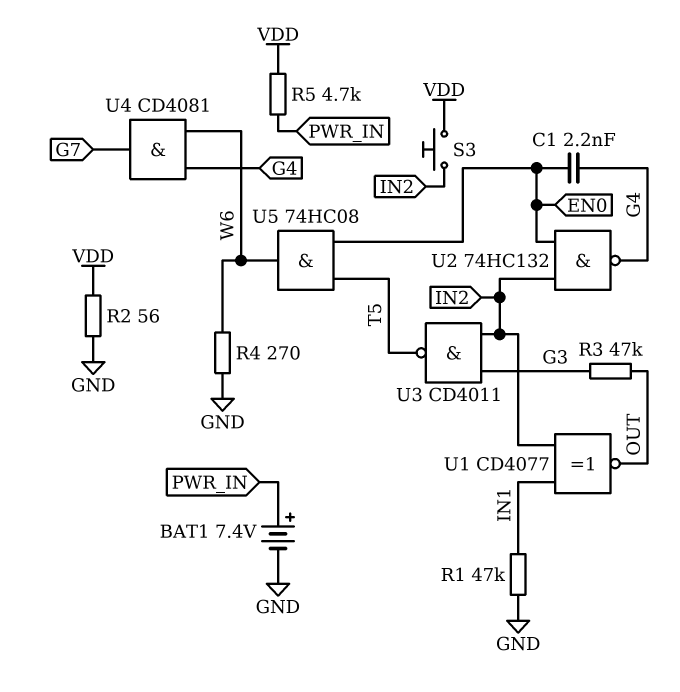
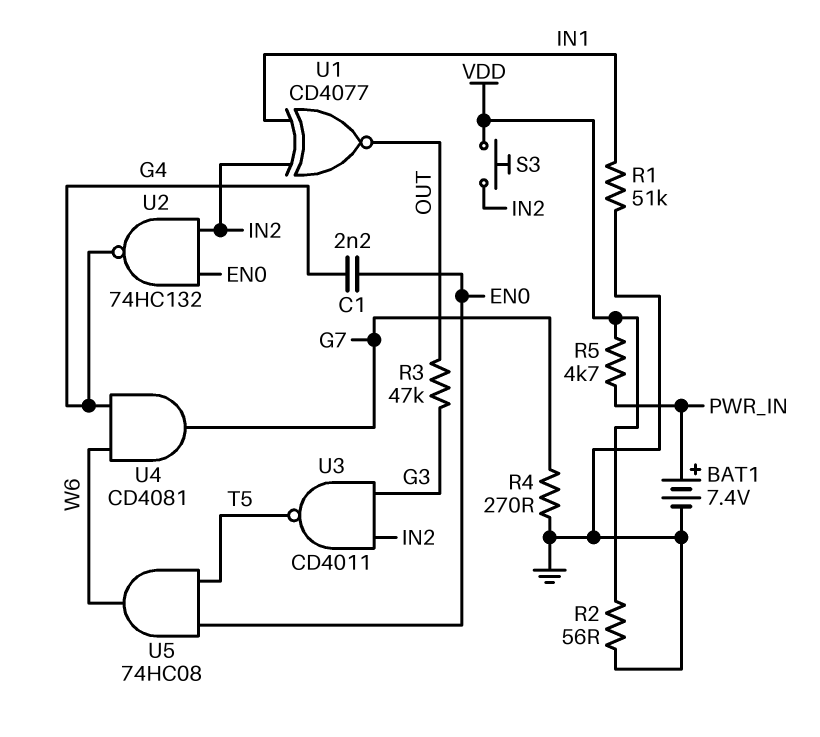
R1: 47k (GND, IN1) -> 51k (GND, IN1)
R4: 270 (GND, W6) -> 270 (G7, GND)

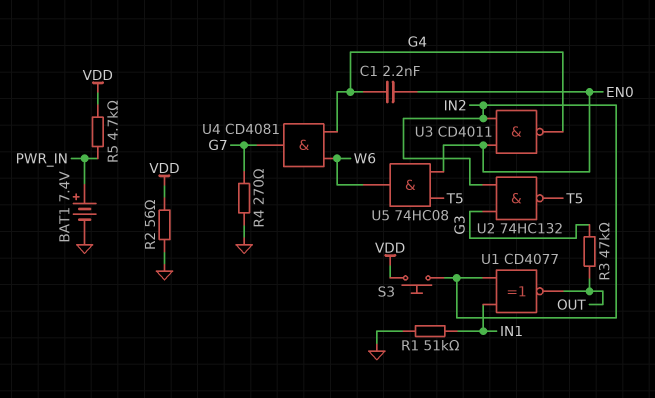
U2: NAND 74HC132 (in EN0, in IN2, out G4) -> NAND 74HC132 (in G3, in IN2, out T5)
U3: NAND CD4011 (in G3, in IN2, out T5) -> NAND CD4011 (in EN0, in IN2, out G4)

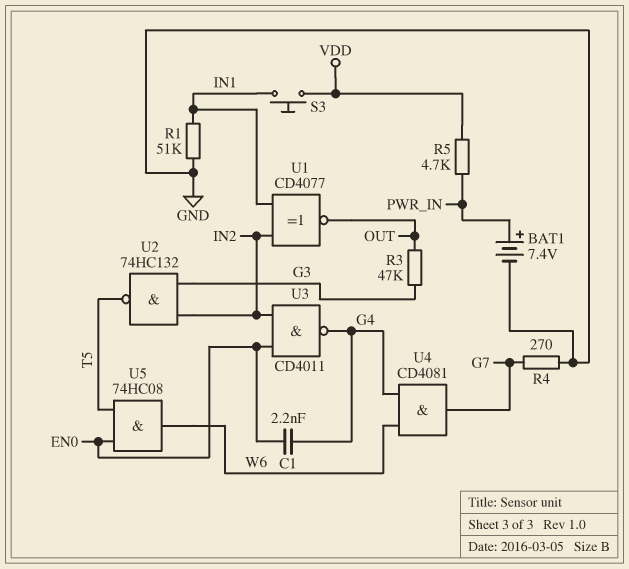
R2: 56 (GND, VDD) -> none
S3: button (IN2, VDD) -> button (IN1, VDD)

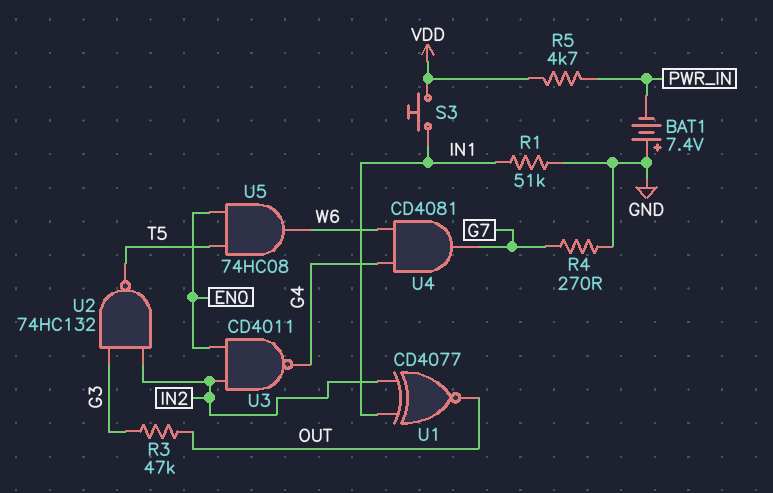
BAT1: 7.4V (plus PWR_IN, minus GND) -> 7.4V (plus GND, minus PWR_IN)
C1: 2.2nF (EN0, G4) -> none

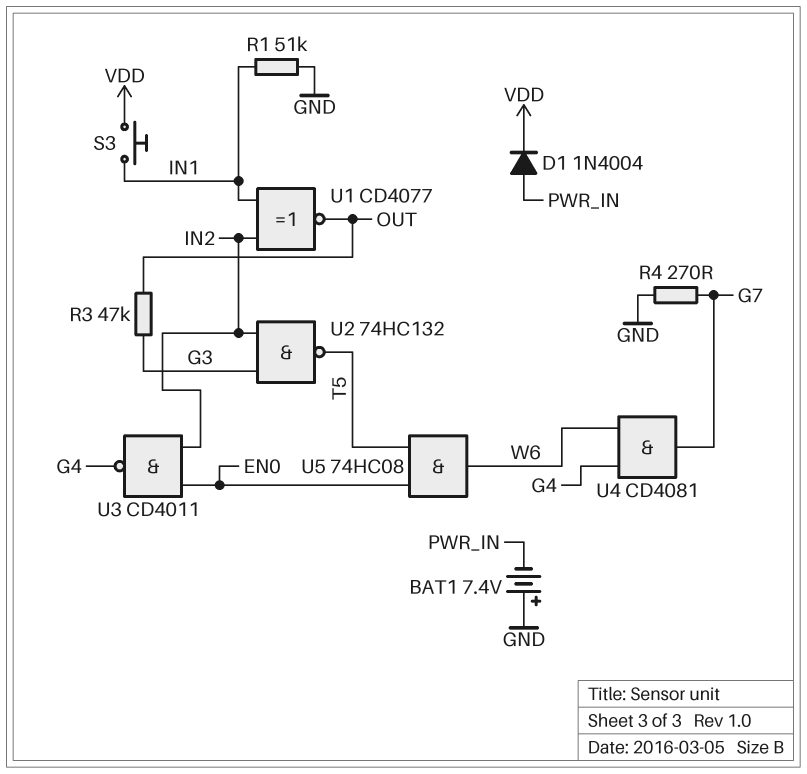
D1: none -> diode 1N4004 (A PWR_IN, K VDD)
R5: 4.7k (PWR_IN, VDD) -> none

